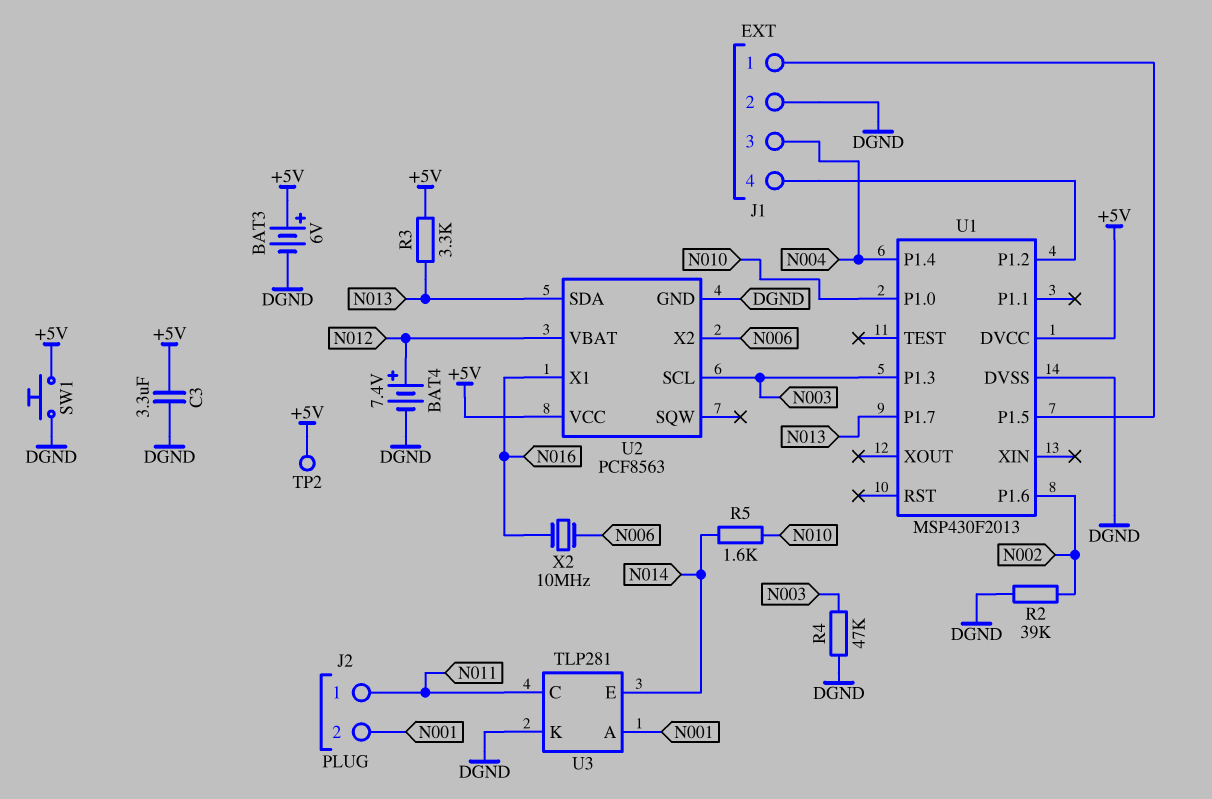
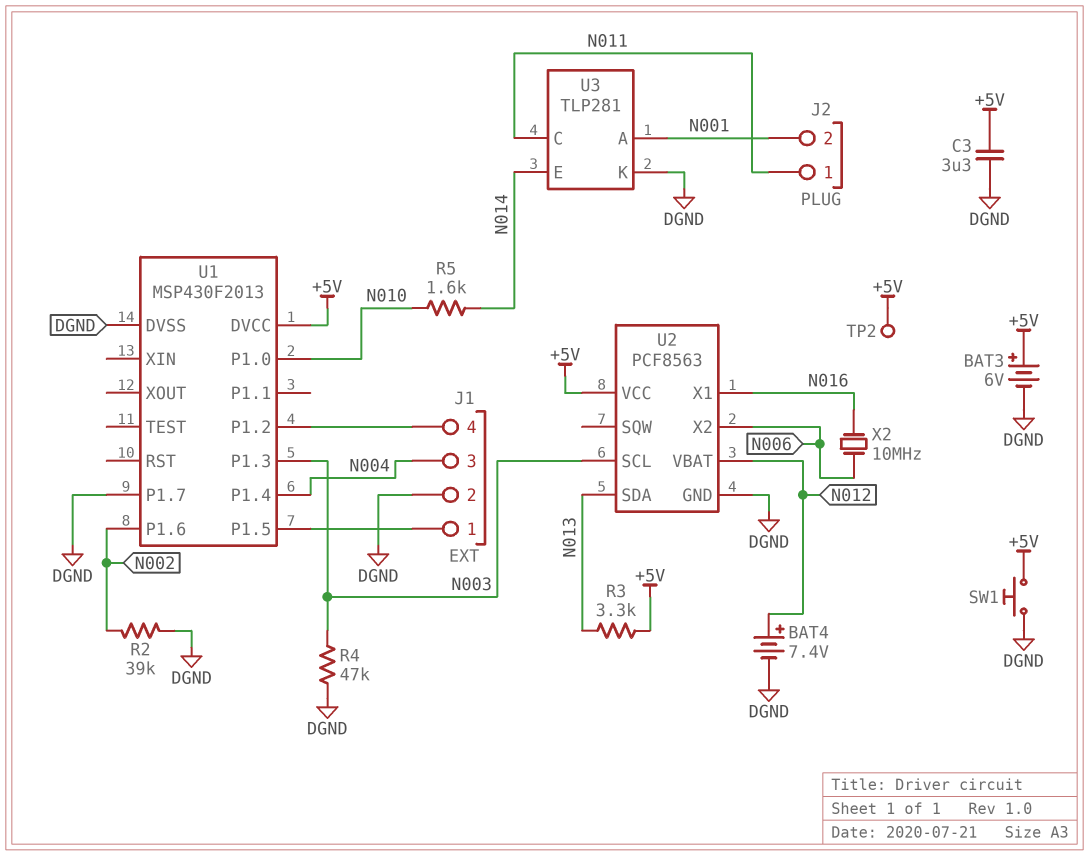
U1 pin P1.7: N013 -> DGND

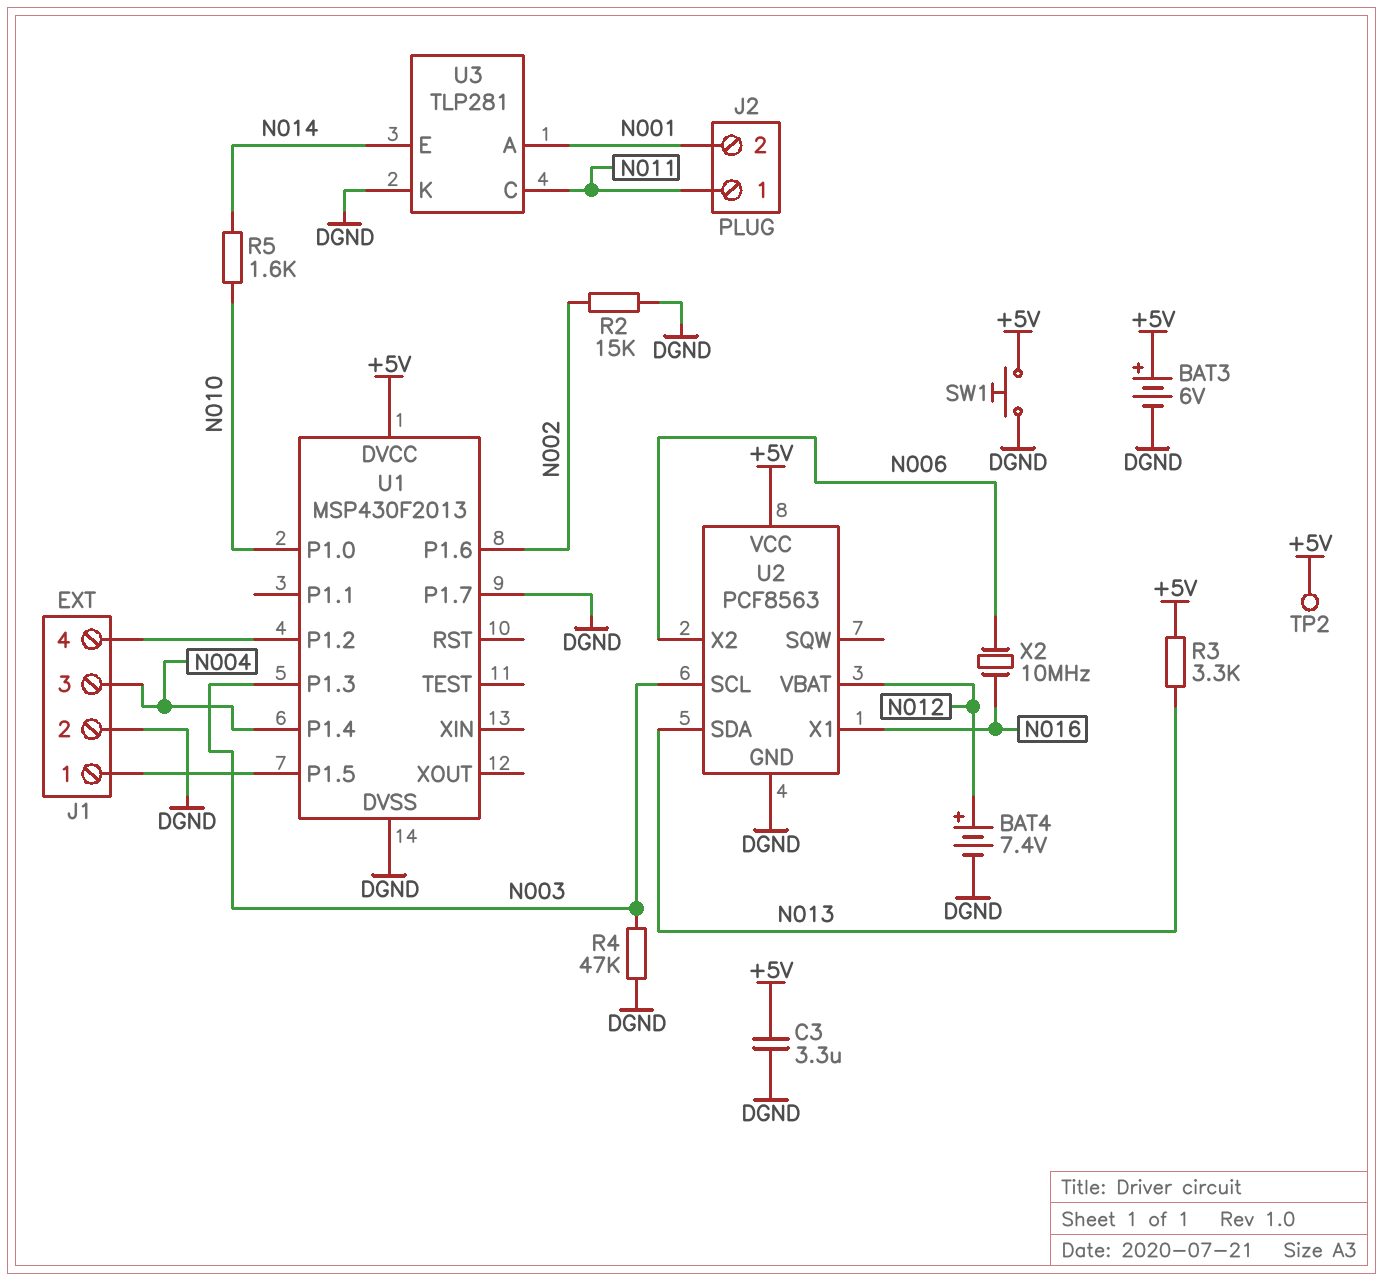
R2: 39k (DGND, N002) -> 15k (DGND, N002)

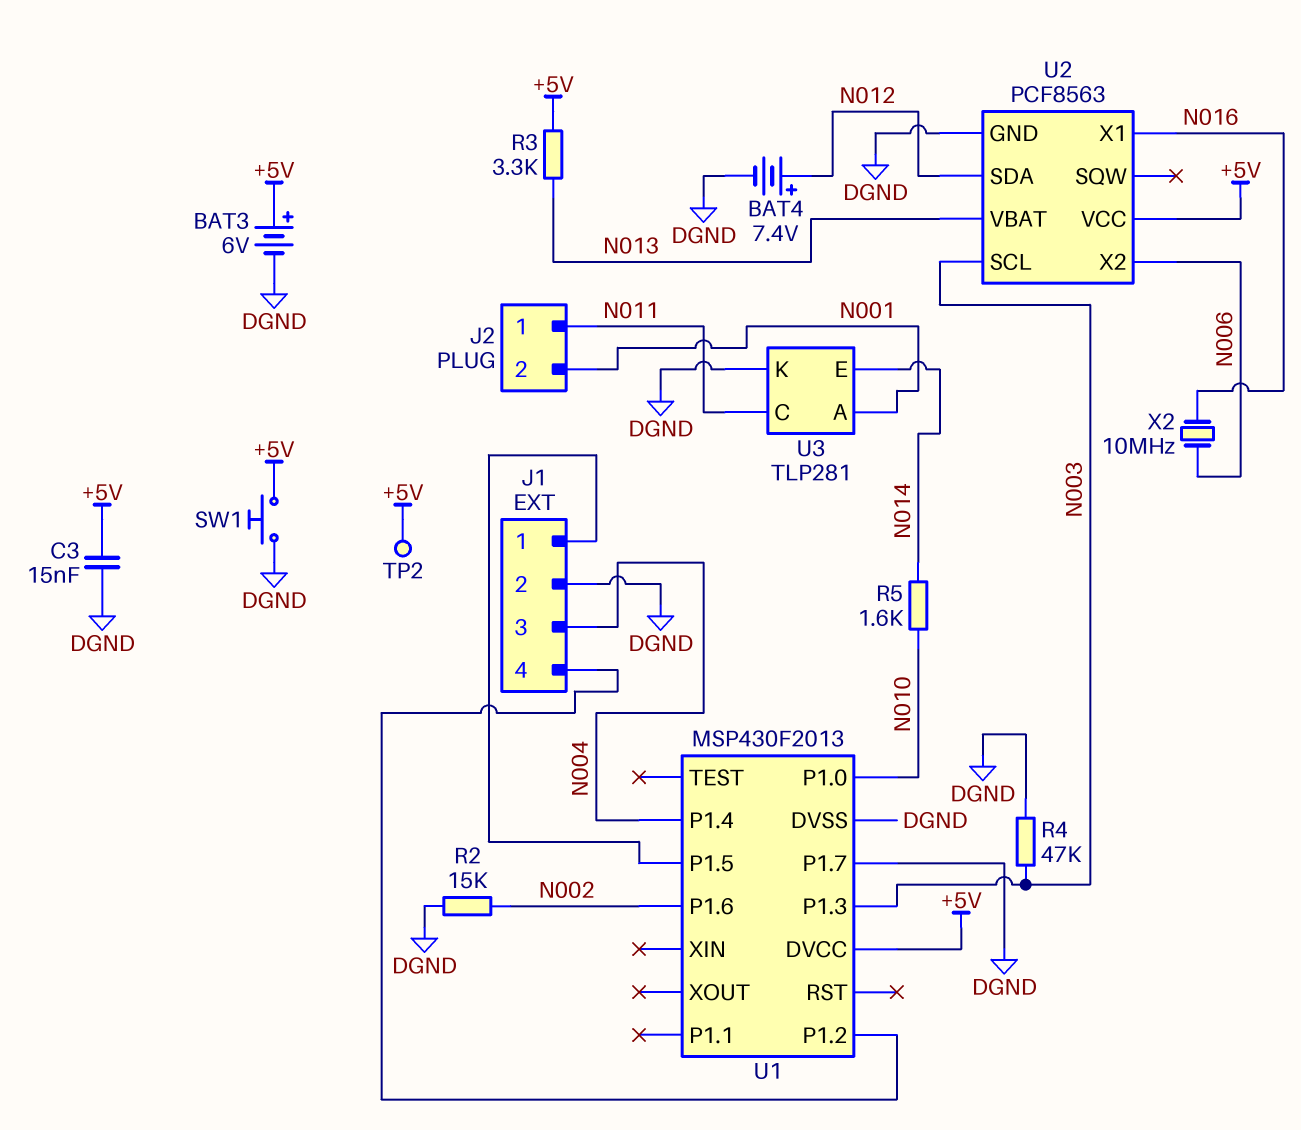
C3: 3.3uF (+5V, DGND) -> 15nF (+5V, DGND)
U2 pin SDA: N013 -> N012
U2 pin VBAT: N012 -> N013

